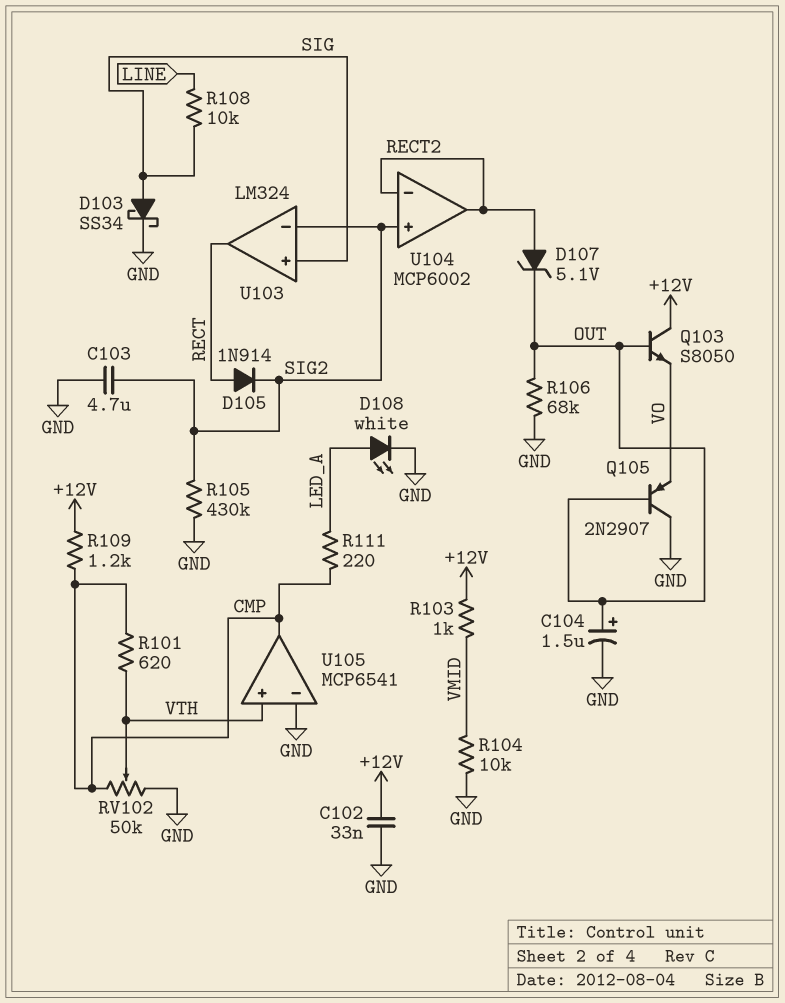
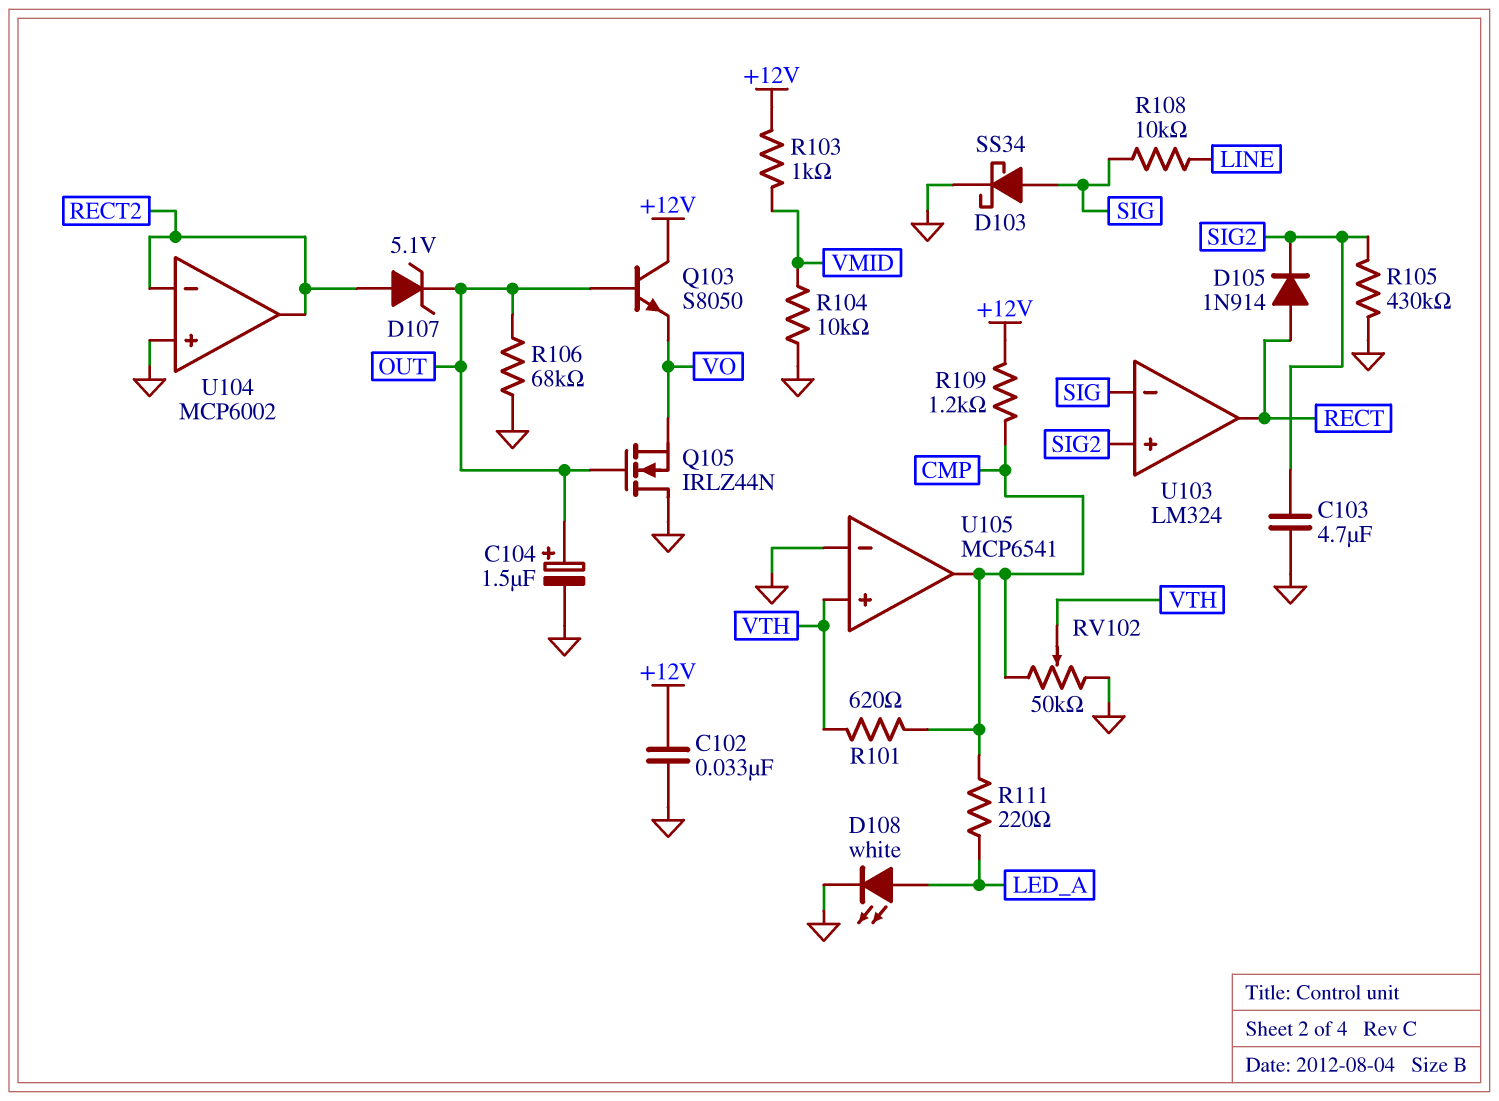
Q105: PNP 2N2907 (B OUT, C GND, E VO) -> NMOS IRLZ44N (G OUT, D GND, S VO)
U103 pin in+: SIG -> SIG2
U103 pin in-: SIG2 -> SIG
U104 pin in+: SIG2 -> GND

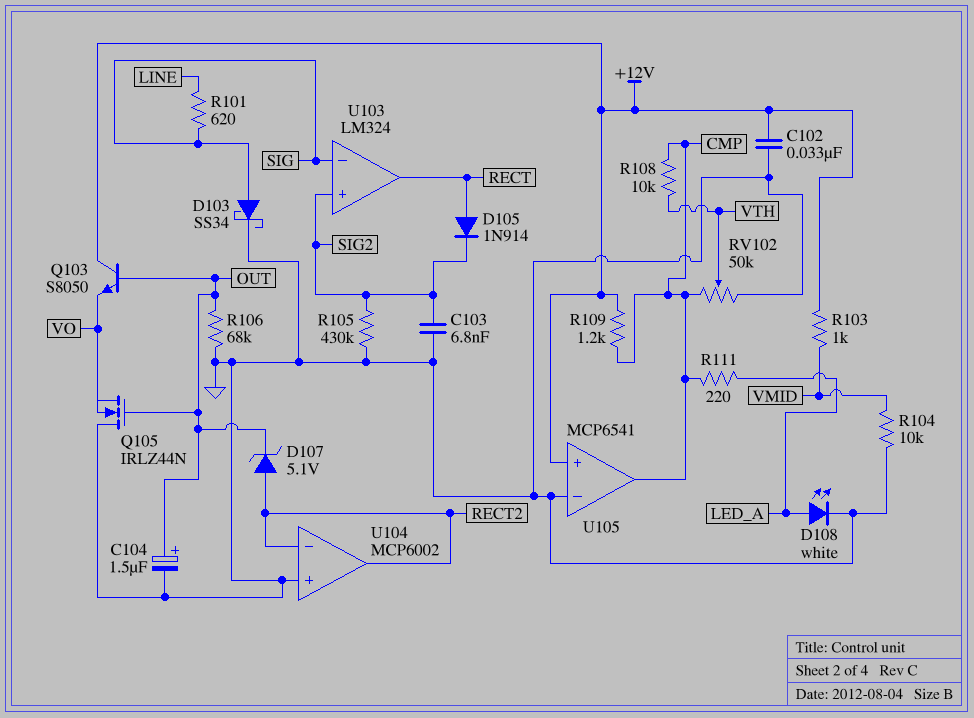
C103: 4.7uF (GND, SIG2) -> 6.8nF (GND, SIG2)
R101: 620 (CMP, VTH) -> 620 (LINE, SIG)
R108: 10k (LINE, SIG) -> 10k (CMP, VTH)
U105 pin in+: VTH -> +12V

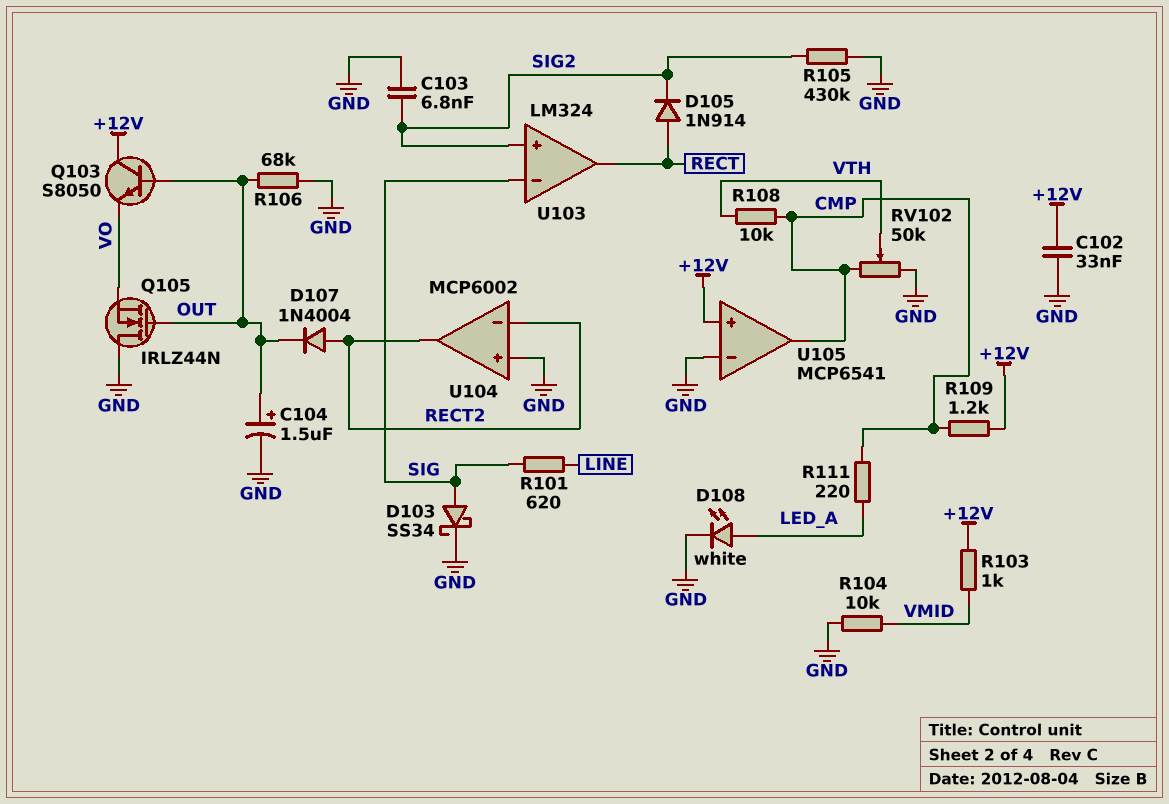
D107: zener 5.1V (A RECT2, K OUT) -> diode 1N4004 (A RECT2, K OUT)

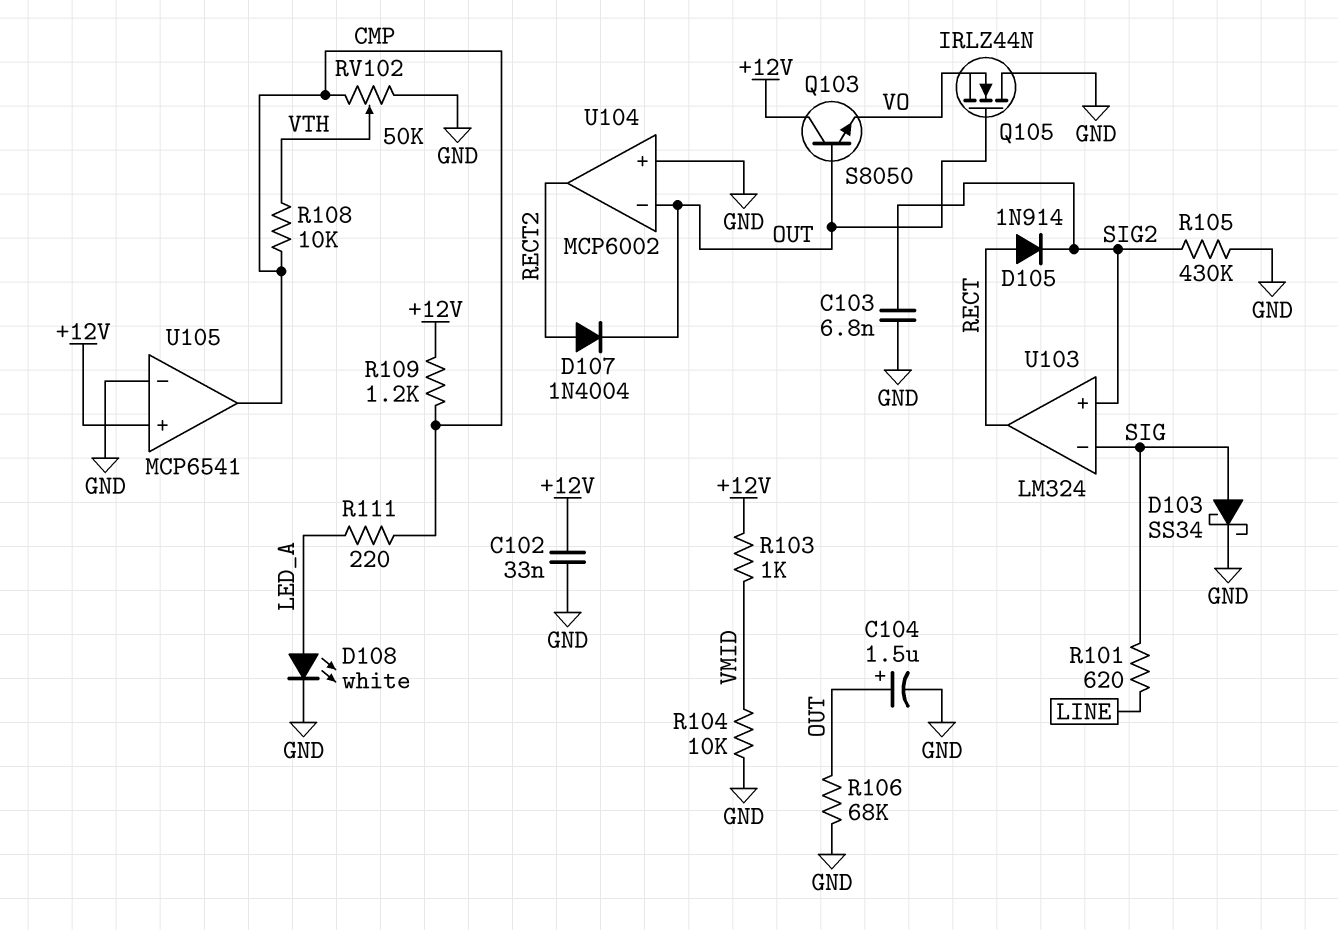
U104 pin in-: RECT2 -> OUT

